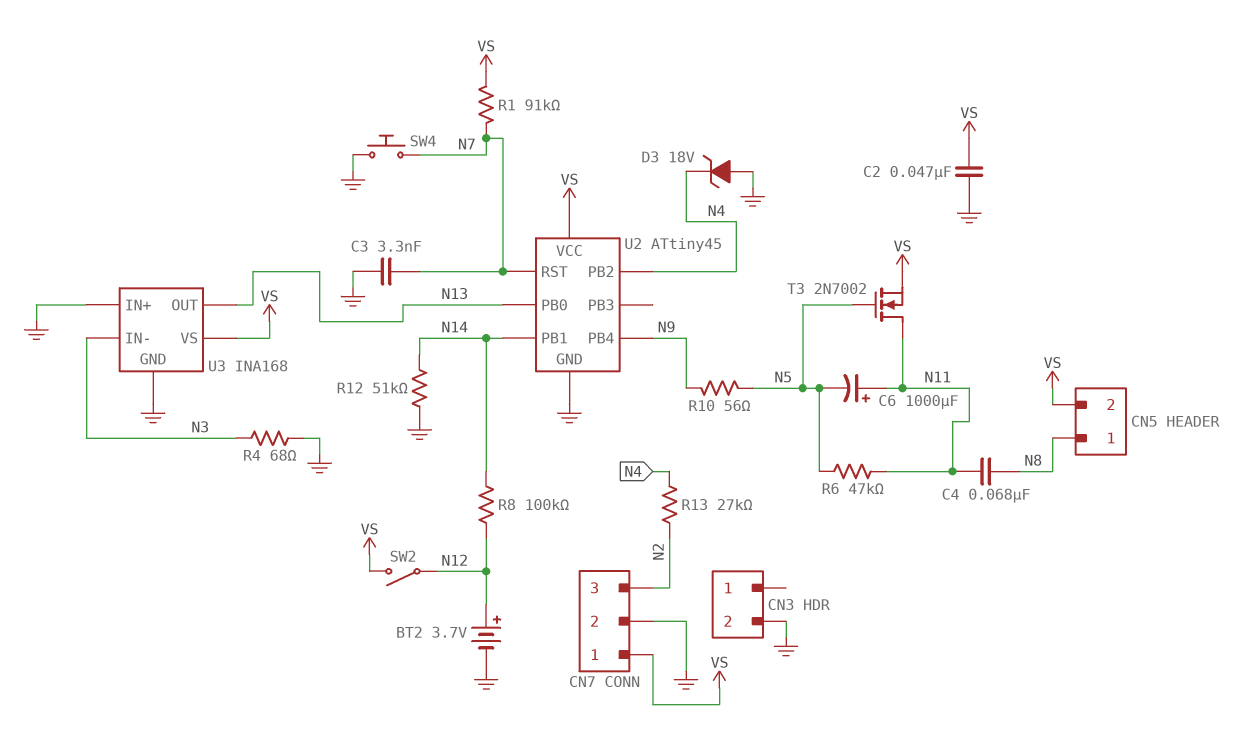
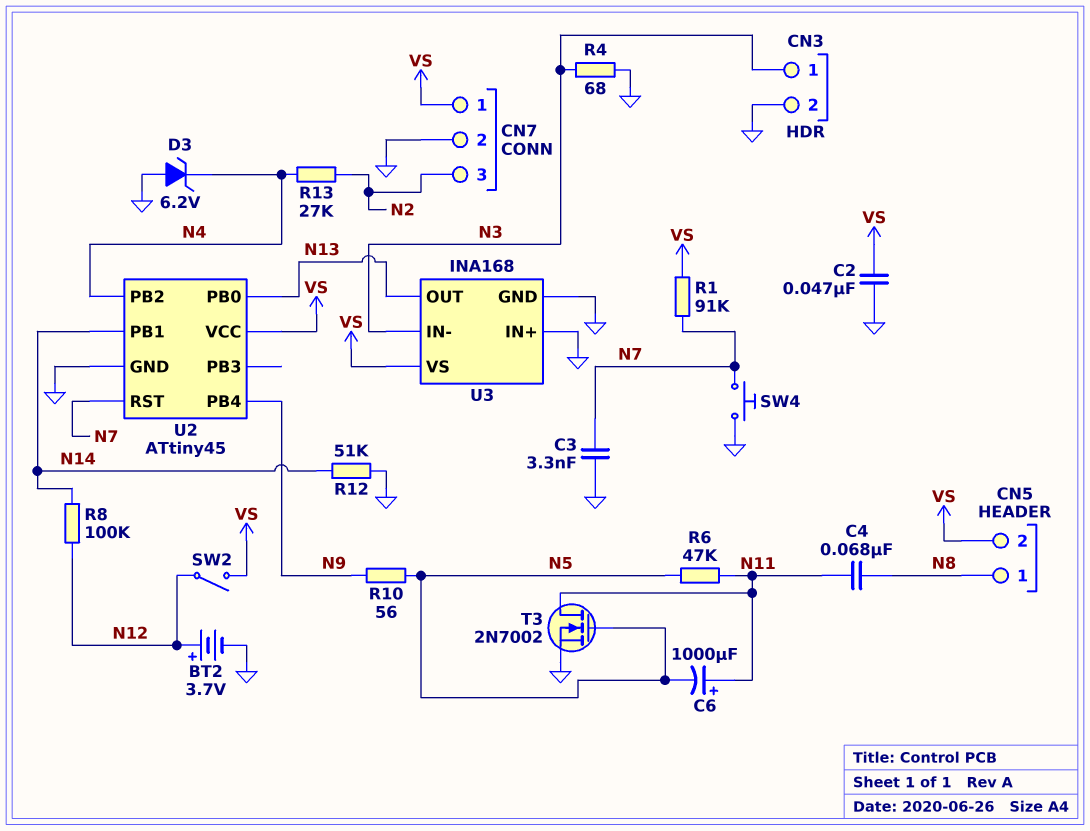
CN3 pin 1: none -> N3
D3: zener 18V (A GND, K N4) -> zener 6.2V (A GND, K N4)
T3: NMOS 2N7002 (G N5, D N11, S VS) -> NMOS 2N7002 (G N5, D N11, S GND)

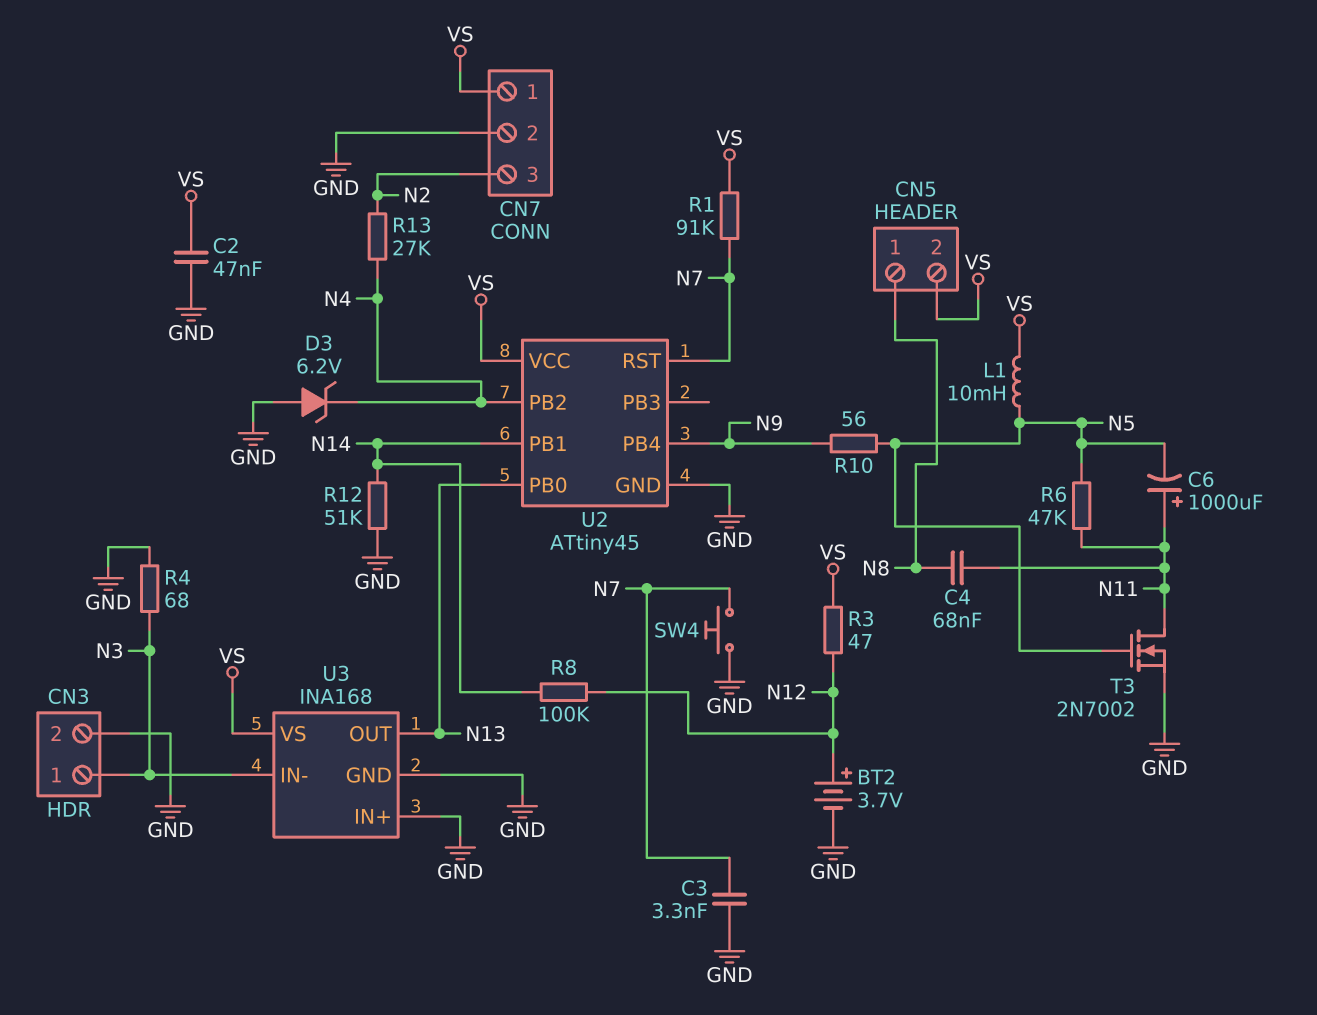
L1: none -> 10mH (N5, VS)
R3: none -> 47 (N12, VS)
SW2: switch (N12, VS) -> none

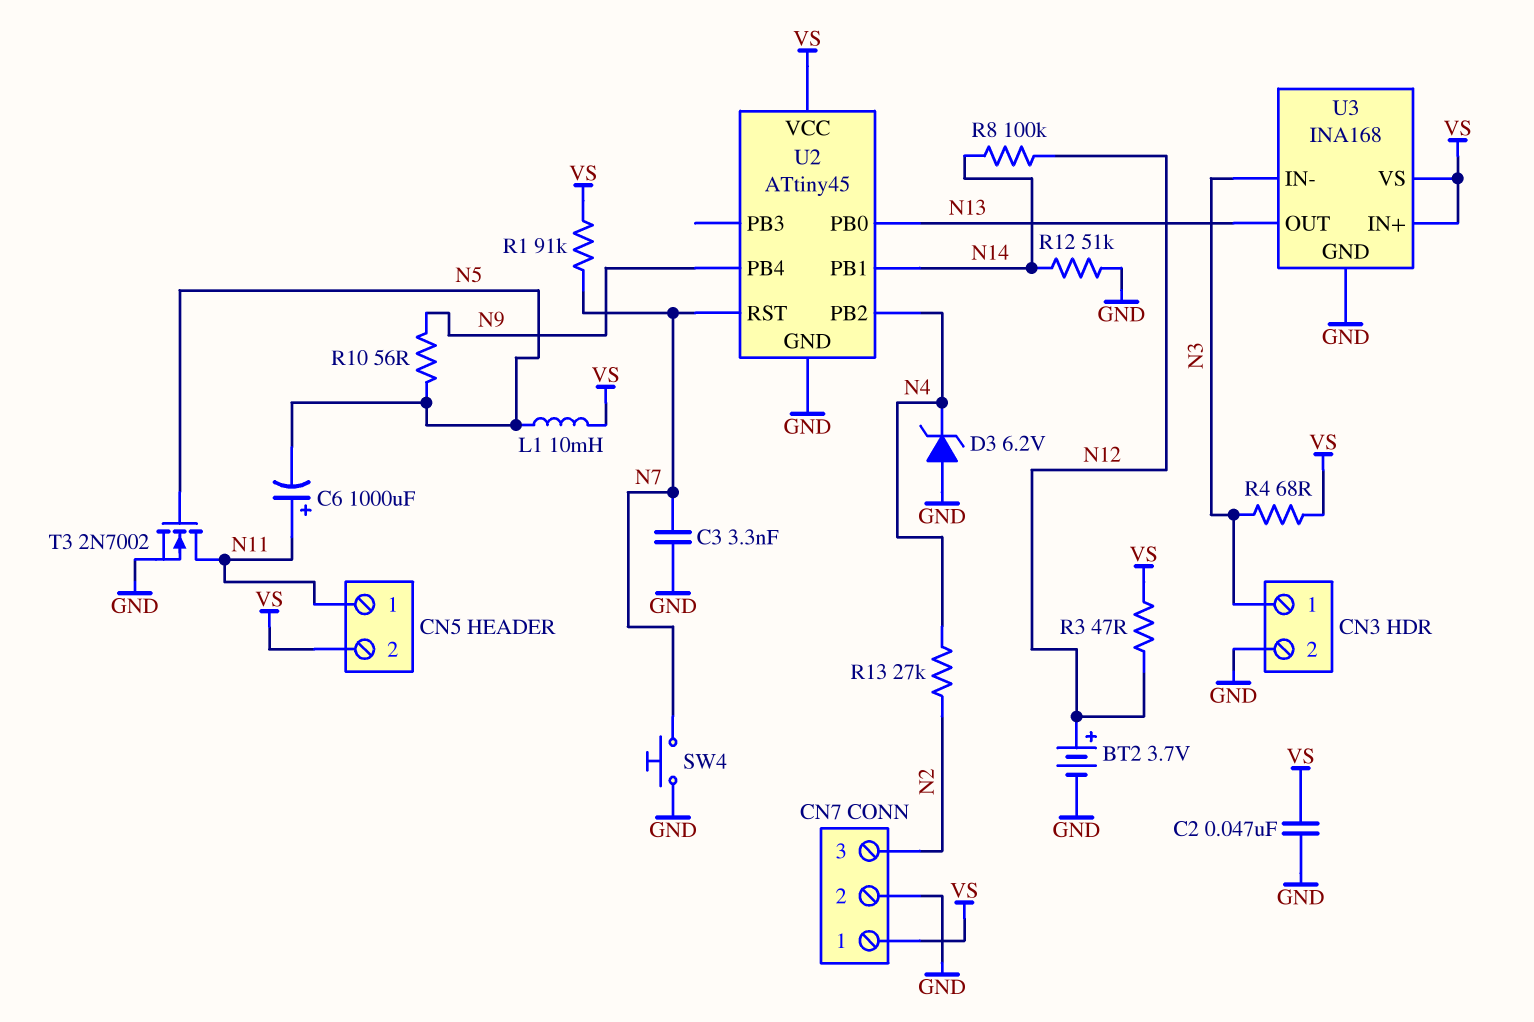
C4: 68nF (N8, N11) -> none
CN5 pin 1: N8 -> N11
R4: 68 (GND, N3) -> 68 (N3, VS)
R6: 47k (N5, N11) -> none
U3 pin IN+: GND -> VS

